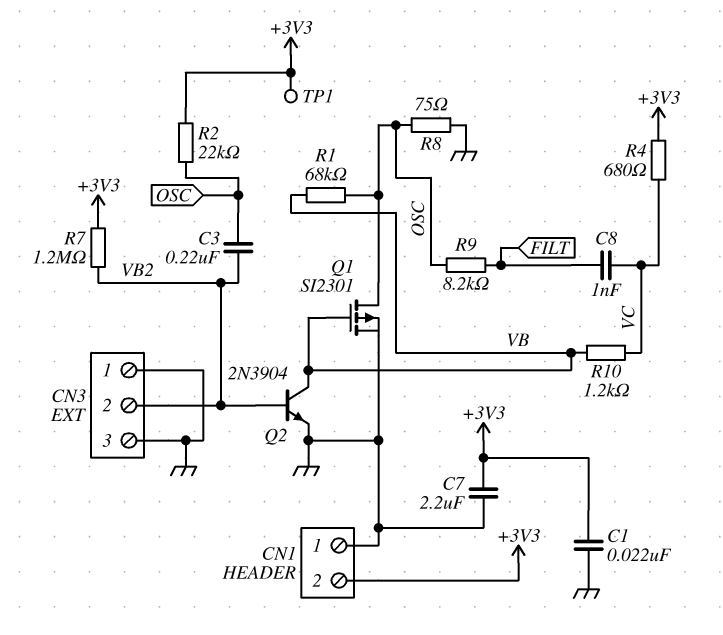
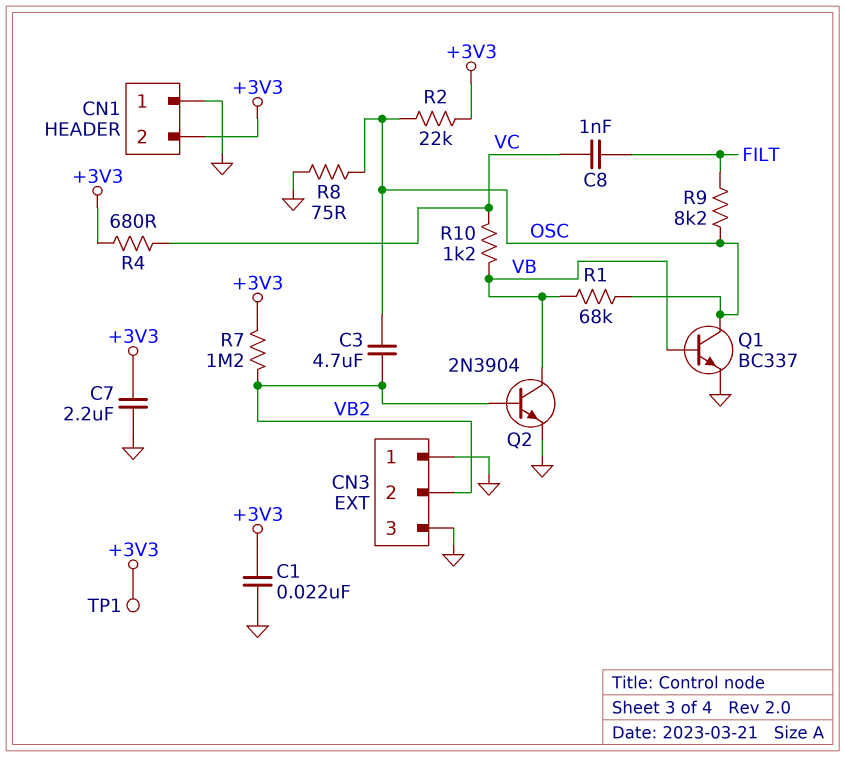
C3: 220nF (OSC, VB2) -> 4.7uF (OSC, VB2)
Q1: PMOS SI2301 (G VB, D OSC, S GND) -> NPN BC337 (B VB, C OSC, E GND)

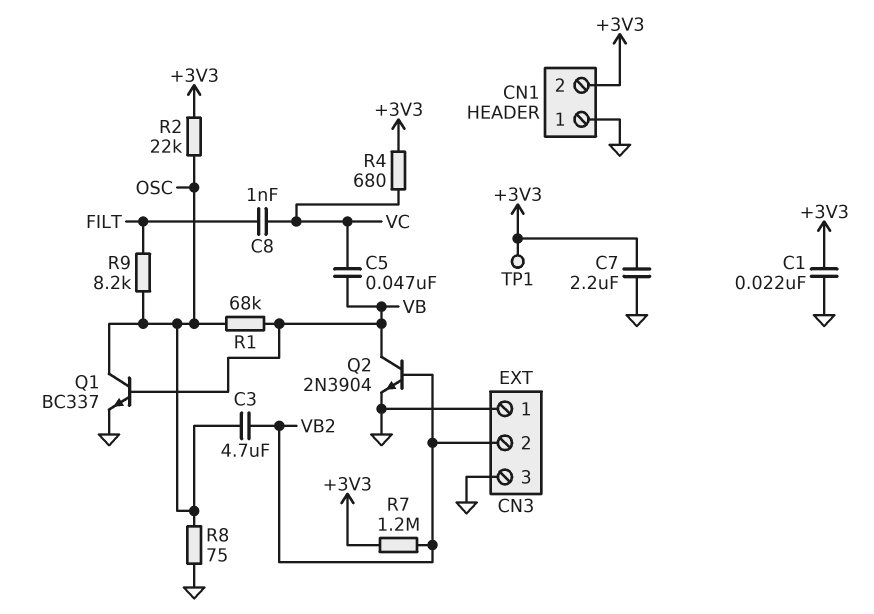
C5: none -> 47nF (VB, VC)
R10: 1.2k (VB, VC) -> none

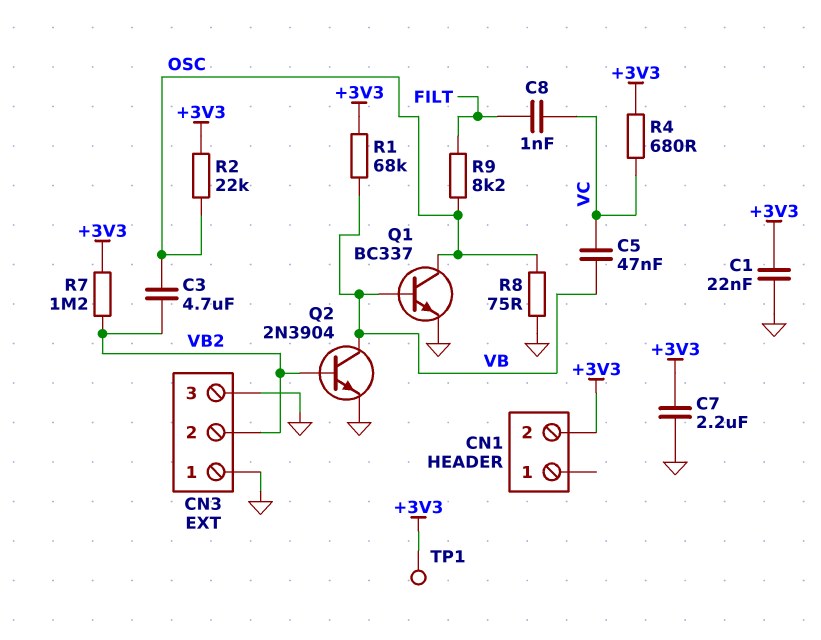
CN1 pin 1: GND -> none
R1: 68k (OSC, VB) -> 68k (+3V3, VB)

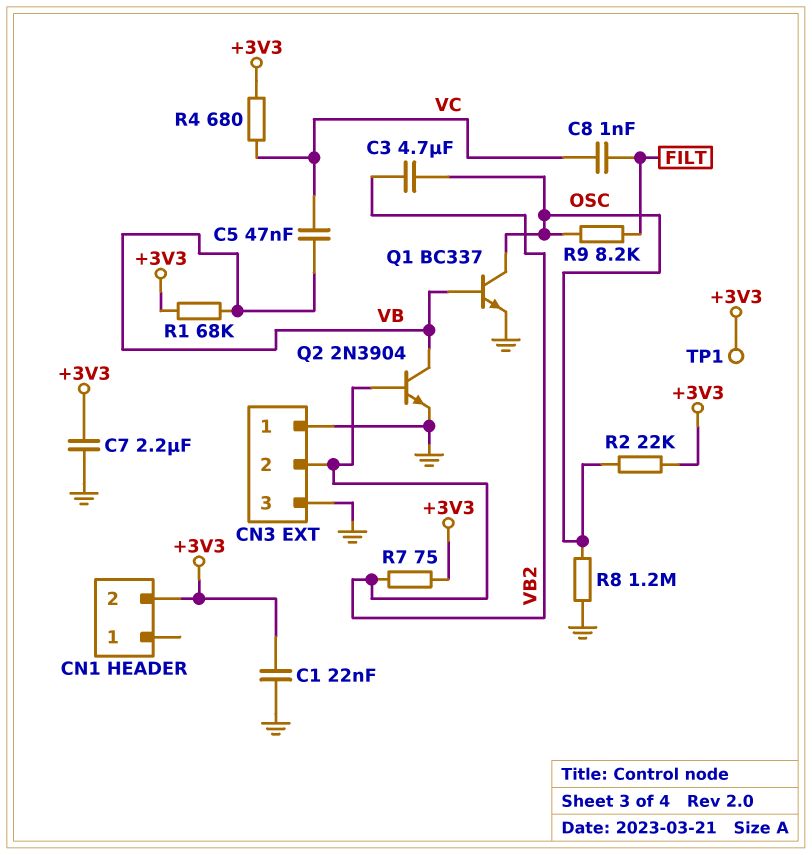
R7: 1.2M (+3V3, VB2) -> 75 (+3V3, VB2)
R8: 75 (GND, OSC) -> 1.2M (GND, OSC)

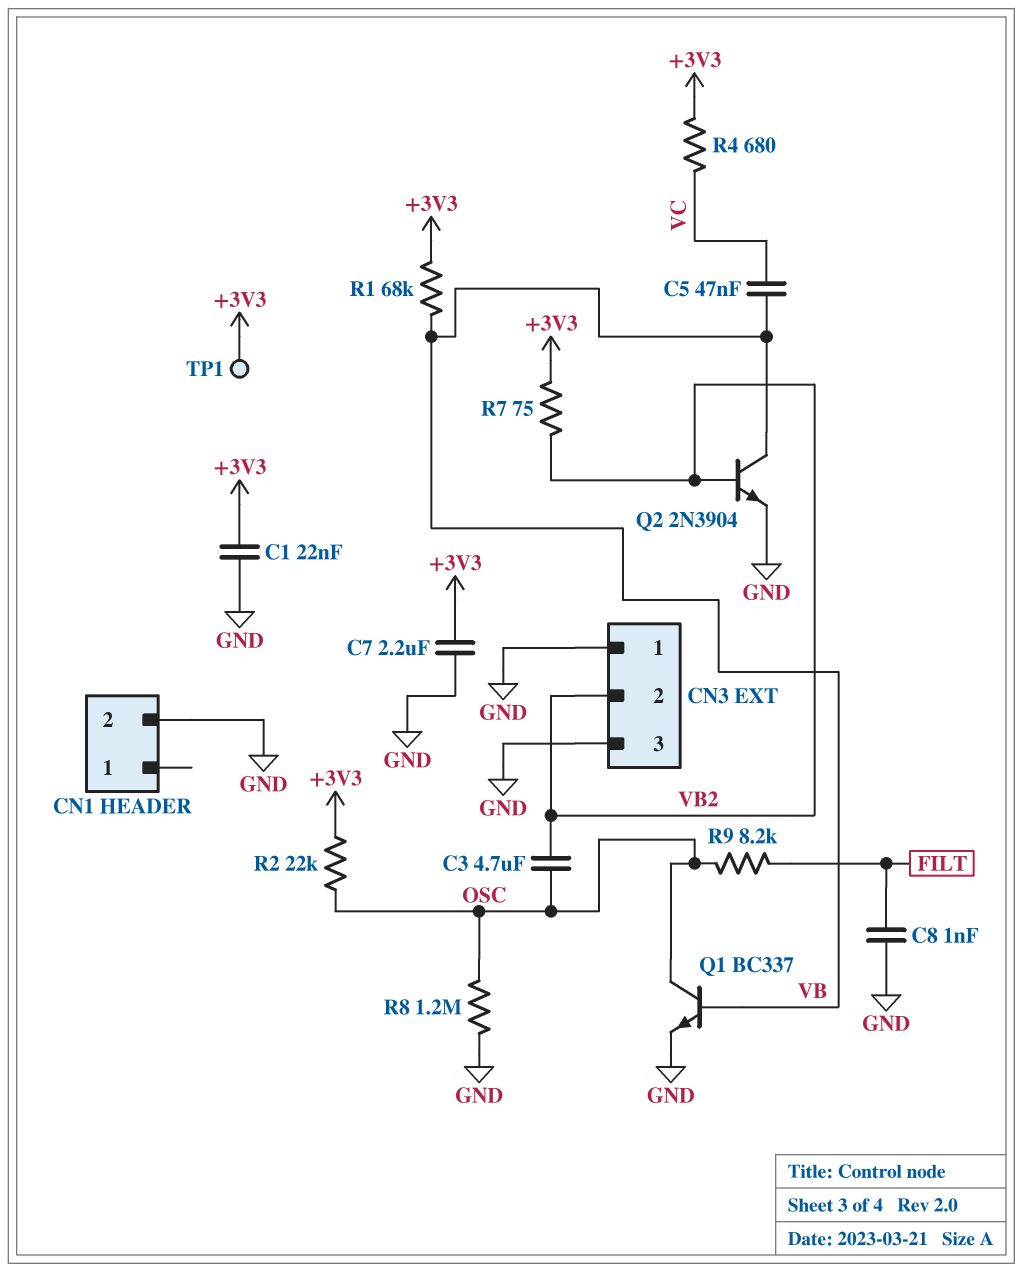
C8: 1nF (FILT, VC) -> 1nF (FILT, GND)
CN1 pin 2: +3V3 -> GND

